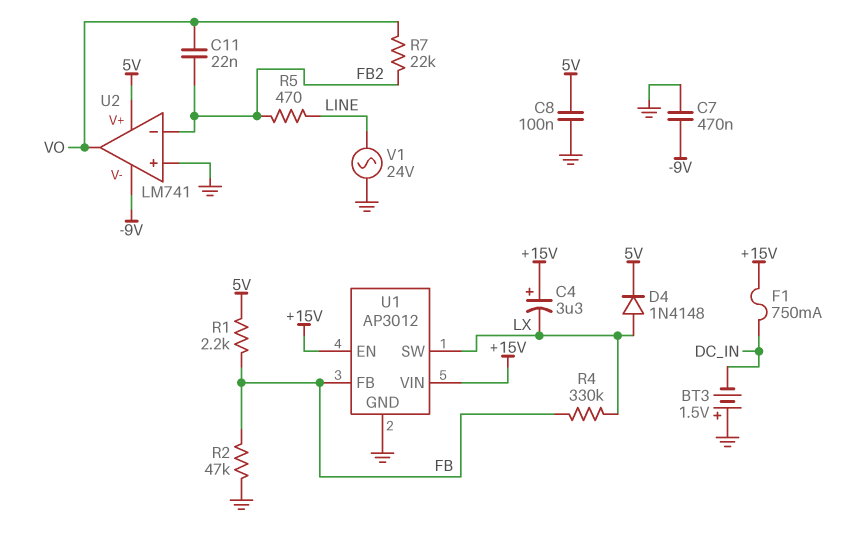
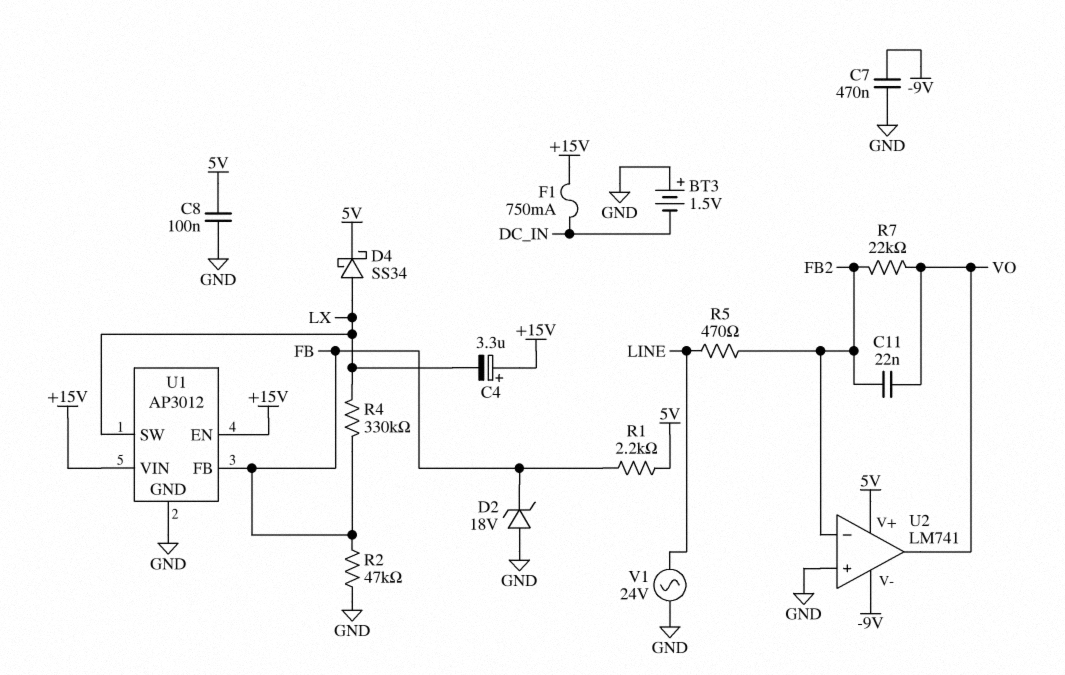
D2: none -> zener 18V (A GND, K FB)
D4: diode 1N4148 (A LX, K 5V) -> schottky SS34 (A LX, K 5V)

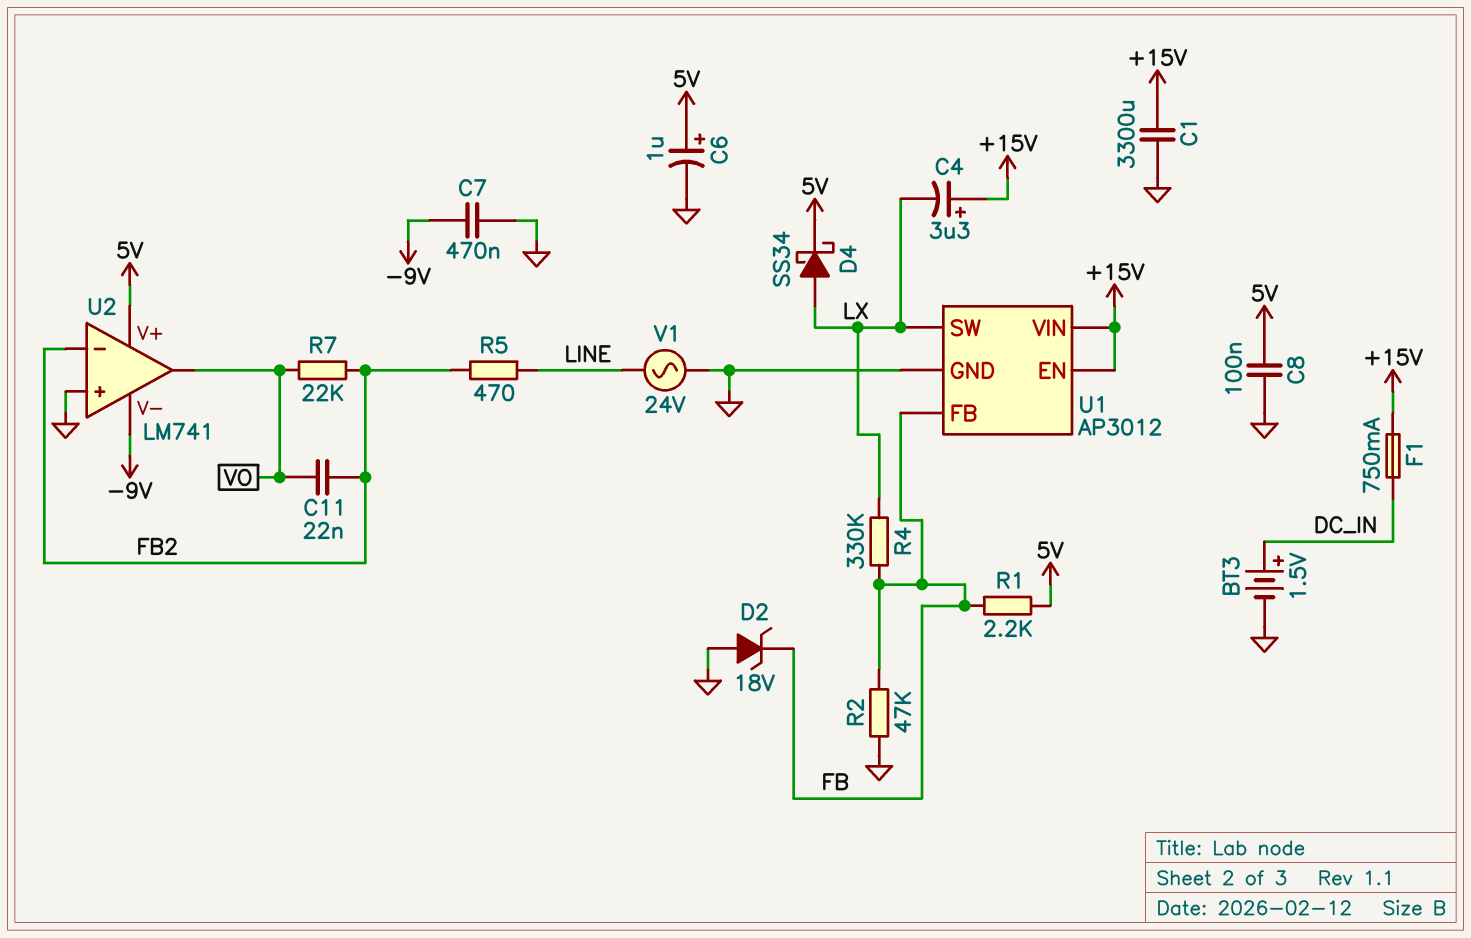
BT3: 1.5V (plus GND, minus DC_IN) -> 1.5V (plus DC_IN, minus GND)
C1: none -> 3300uF (+15V, GND)
C6: none -> 1uF (plus 5V, minus GND)

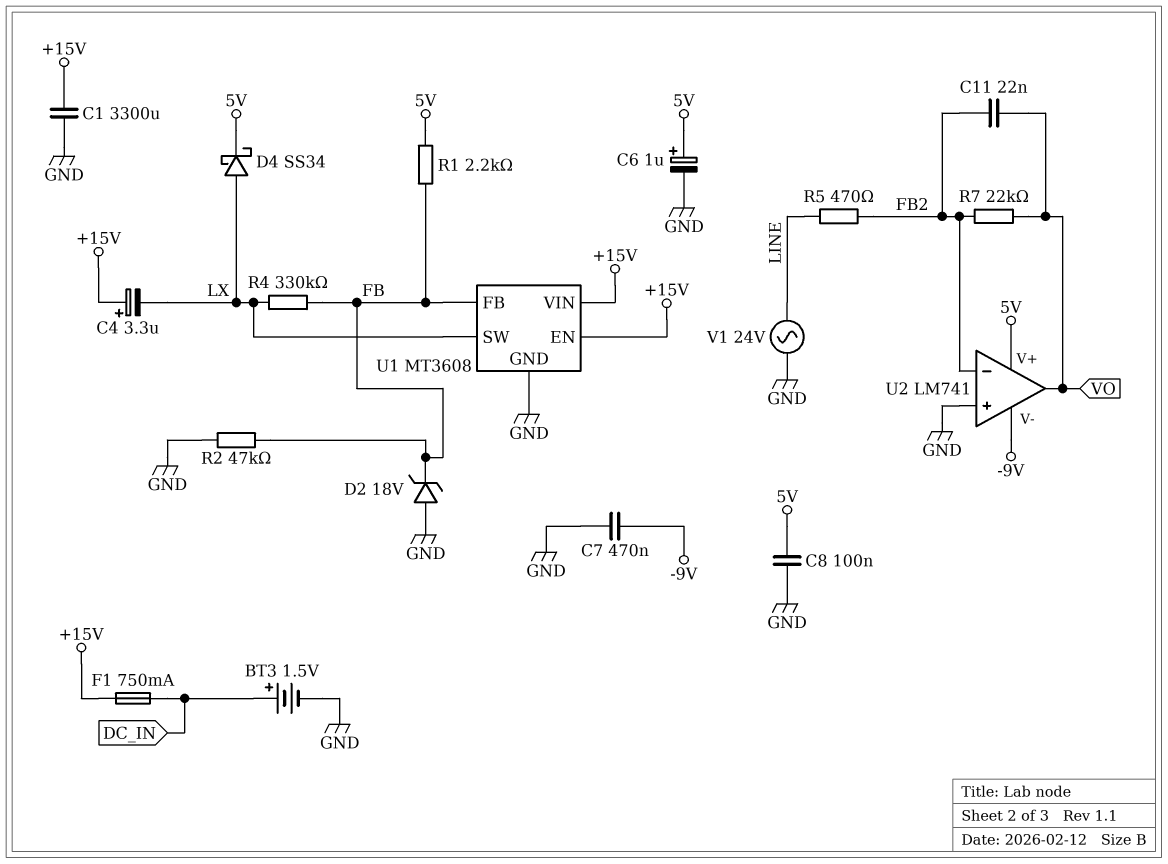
U1: AP3012 -> MT3608

